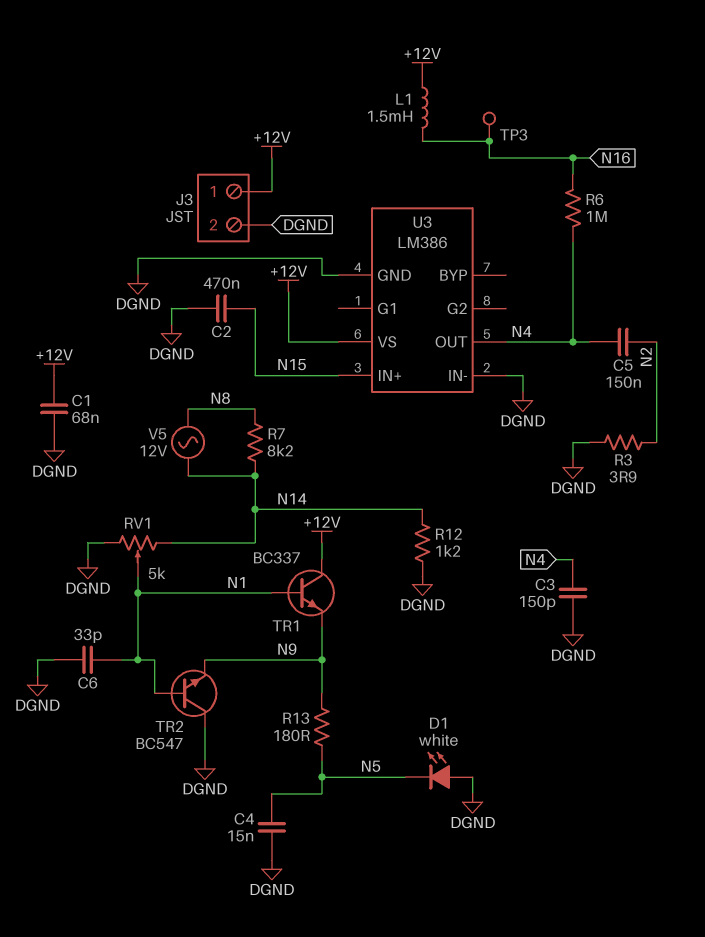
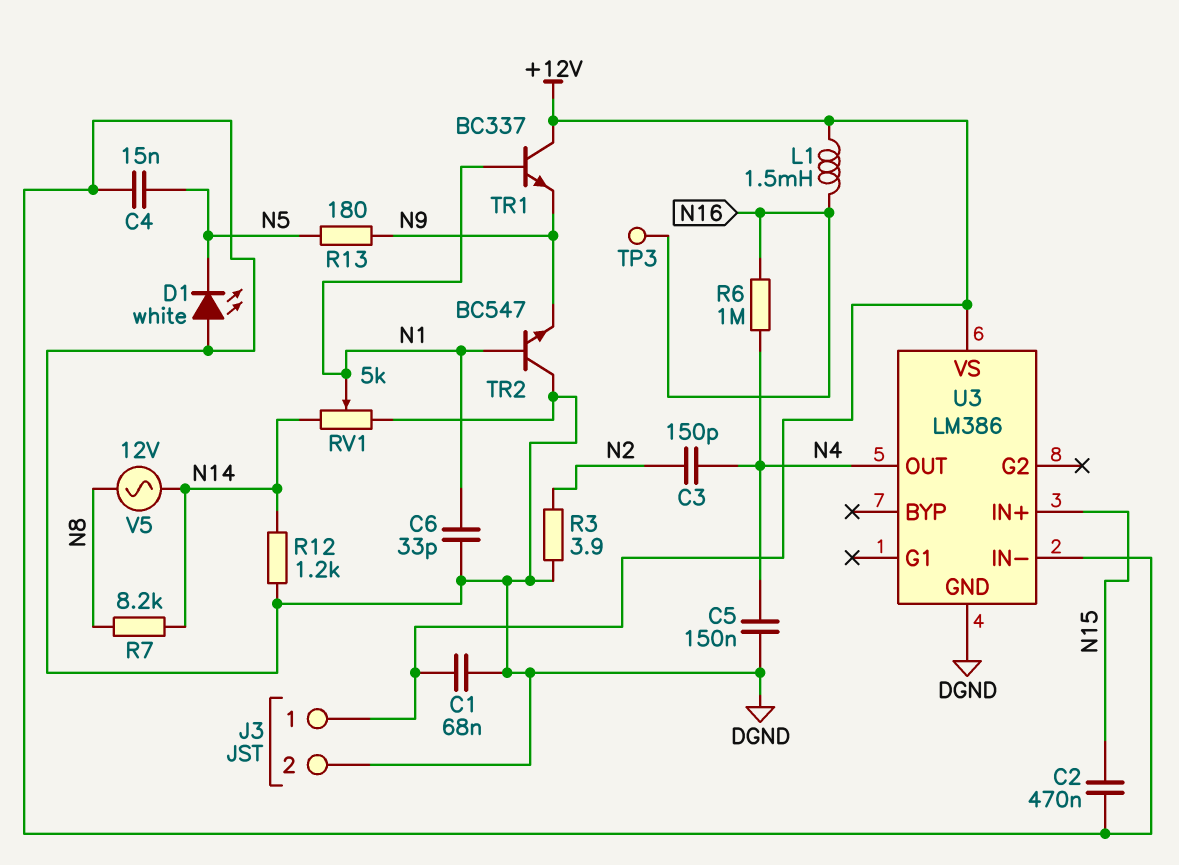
C3: 150pF (DGND, N4) -> 150pF (N2, N4)
C5: 150nF (N2, N4) -> 150nF (DGND, N4)

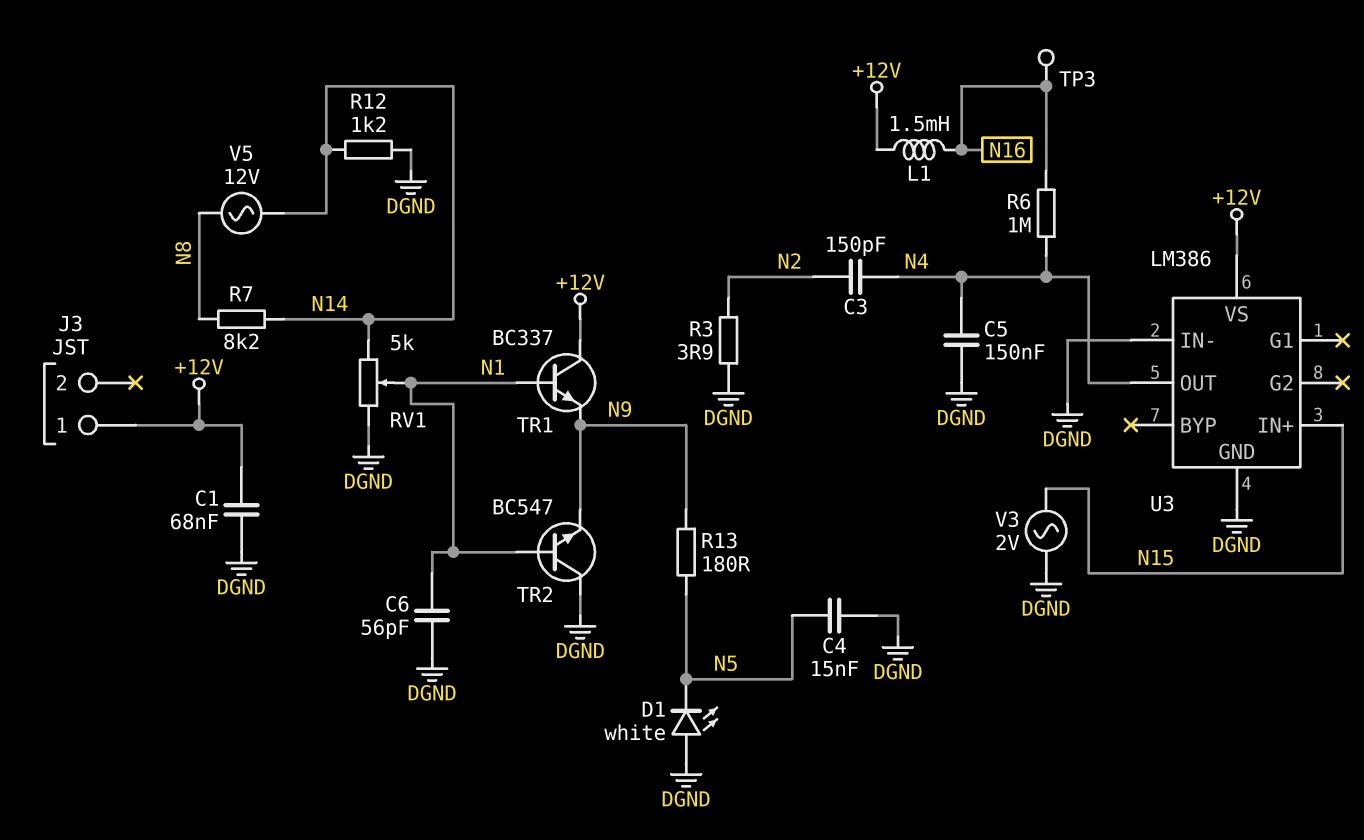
C2: 470nF (DGND, N15) -> none
C6: 33pF (DGND, N1) -> 56pF (DGND, N1)
J3 pin 2: DGND -> none
V3: none -> AC 2V (DGND, N15)

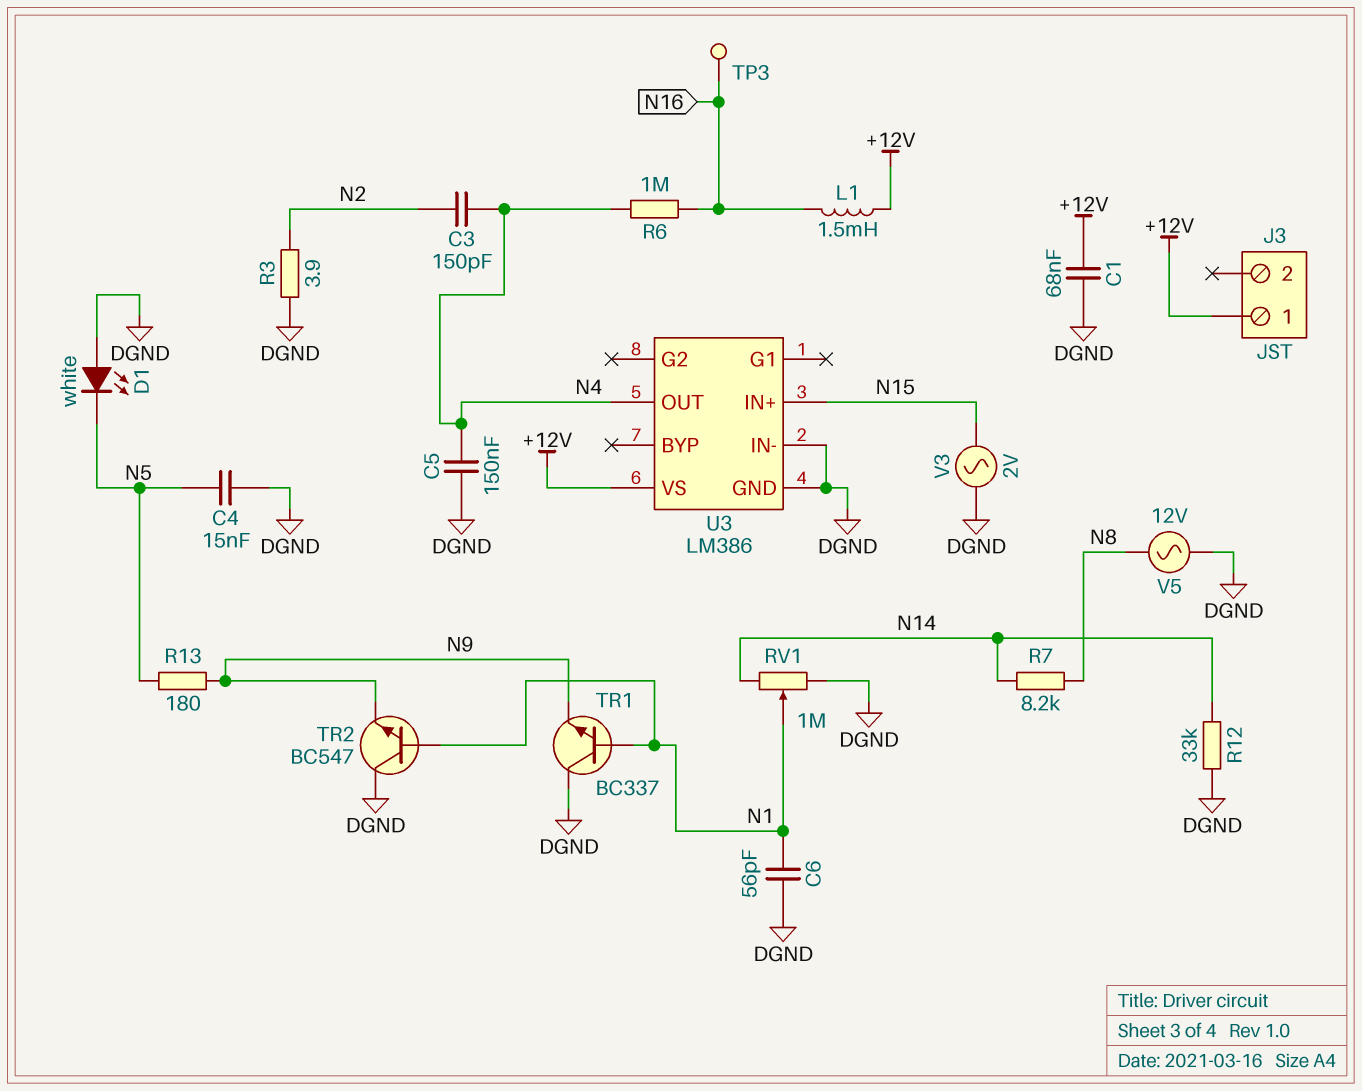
R12: 1.2k (DGND, N14) -> 33k (DGND, N14)
RV1: 5k (DGND, N14, wiper N1) -> 1M (DGND, N14, wiper N1)
TR1: NPN BC337 (B N1, C +12V, E N9) -> NPN BC337 (B N1, C DGND, E N9)
V5: AC 12V (N8, N14) -> AC 12V (DGND, N8)

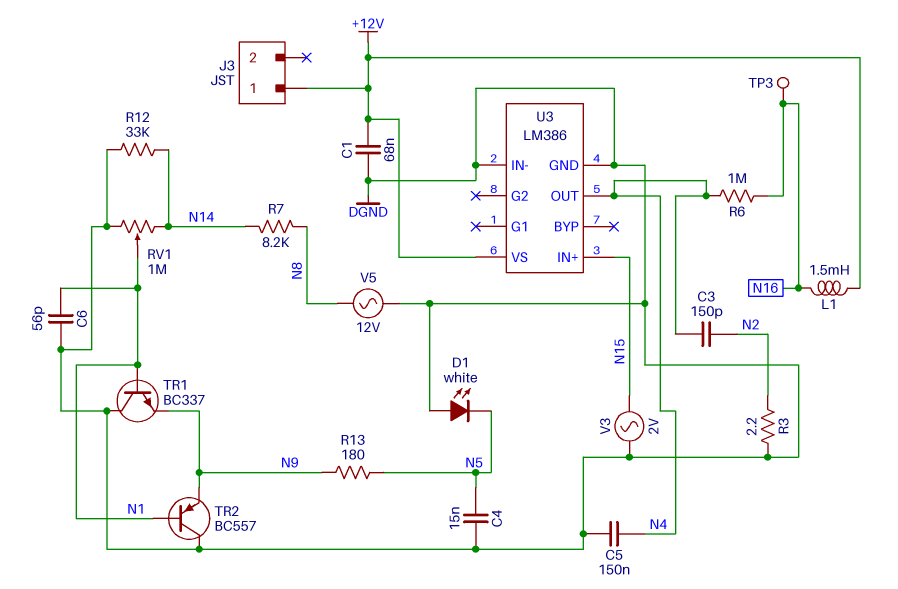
R3: 3.9 (DGND, N2) -> 2.2 (DGND, N2)
TR2: NPN BC547 (B N1, C DGND, E N9) -> PNP BC557 (B N1, C DGND, E N9)

